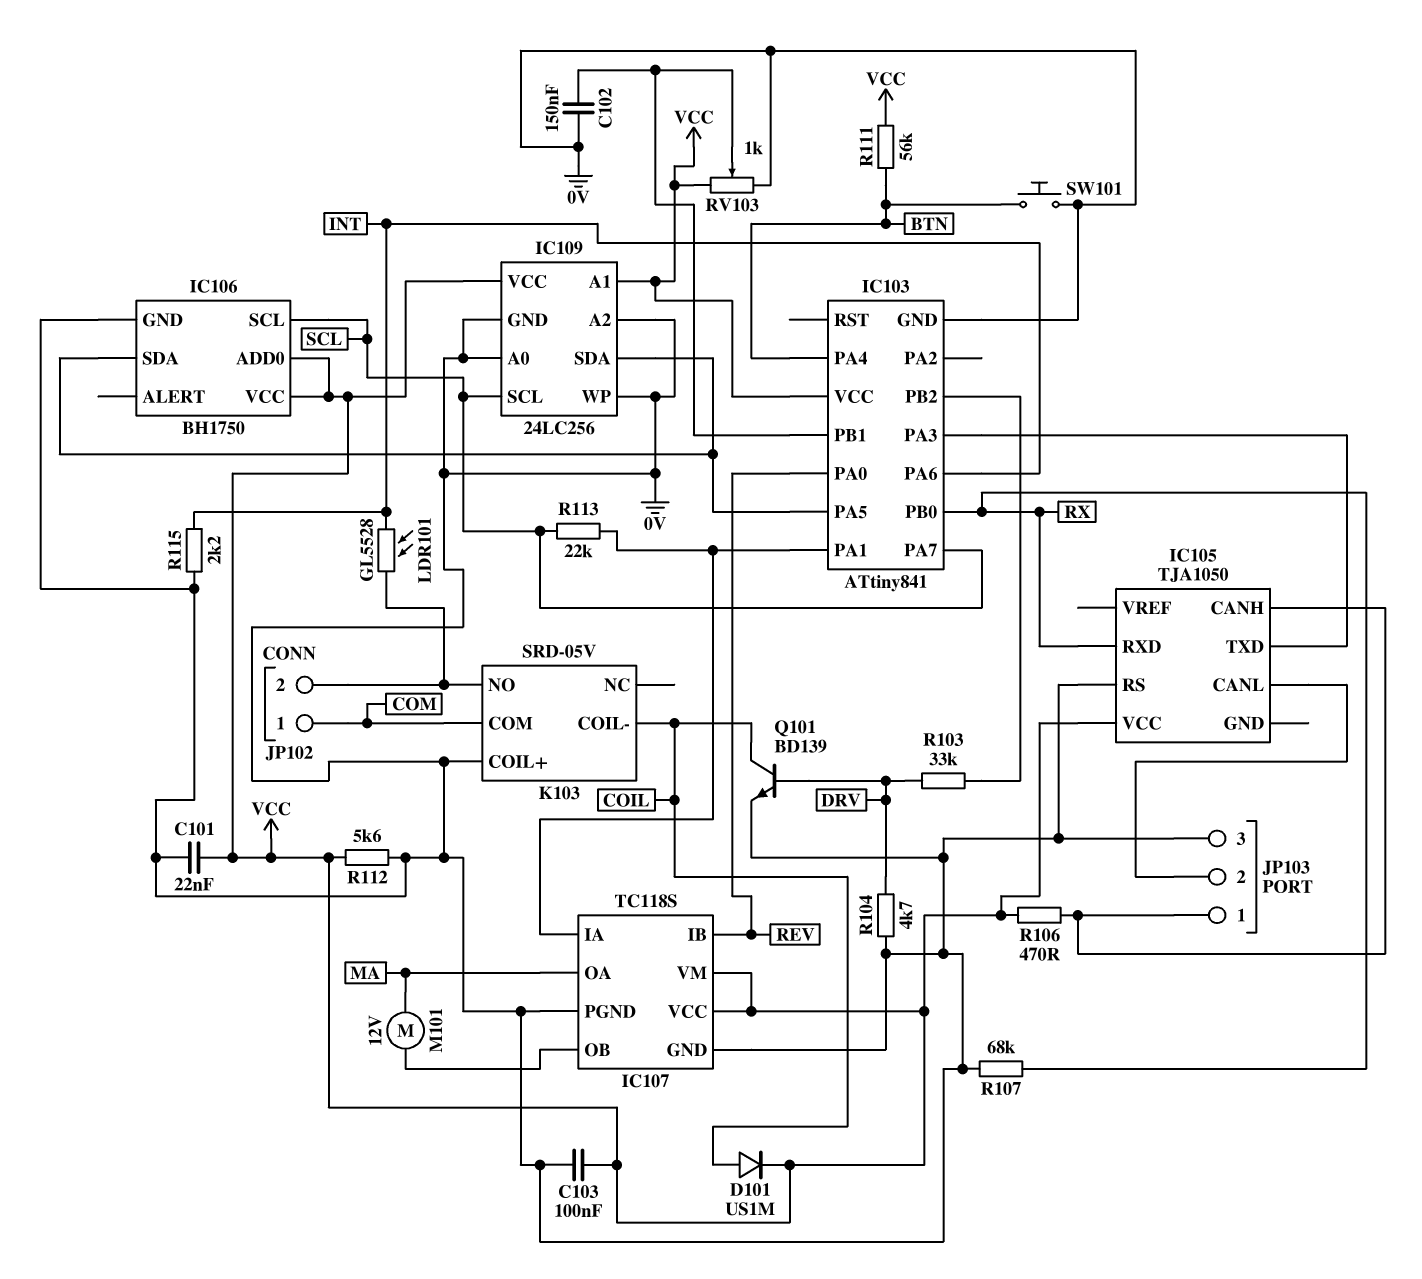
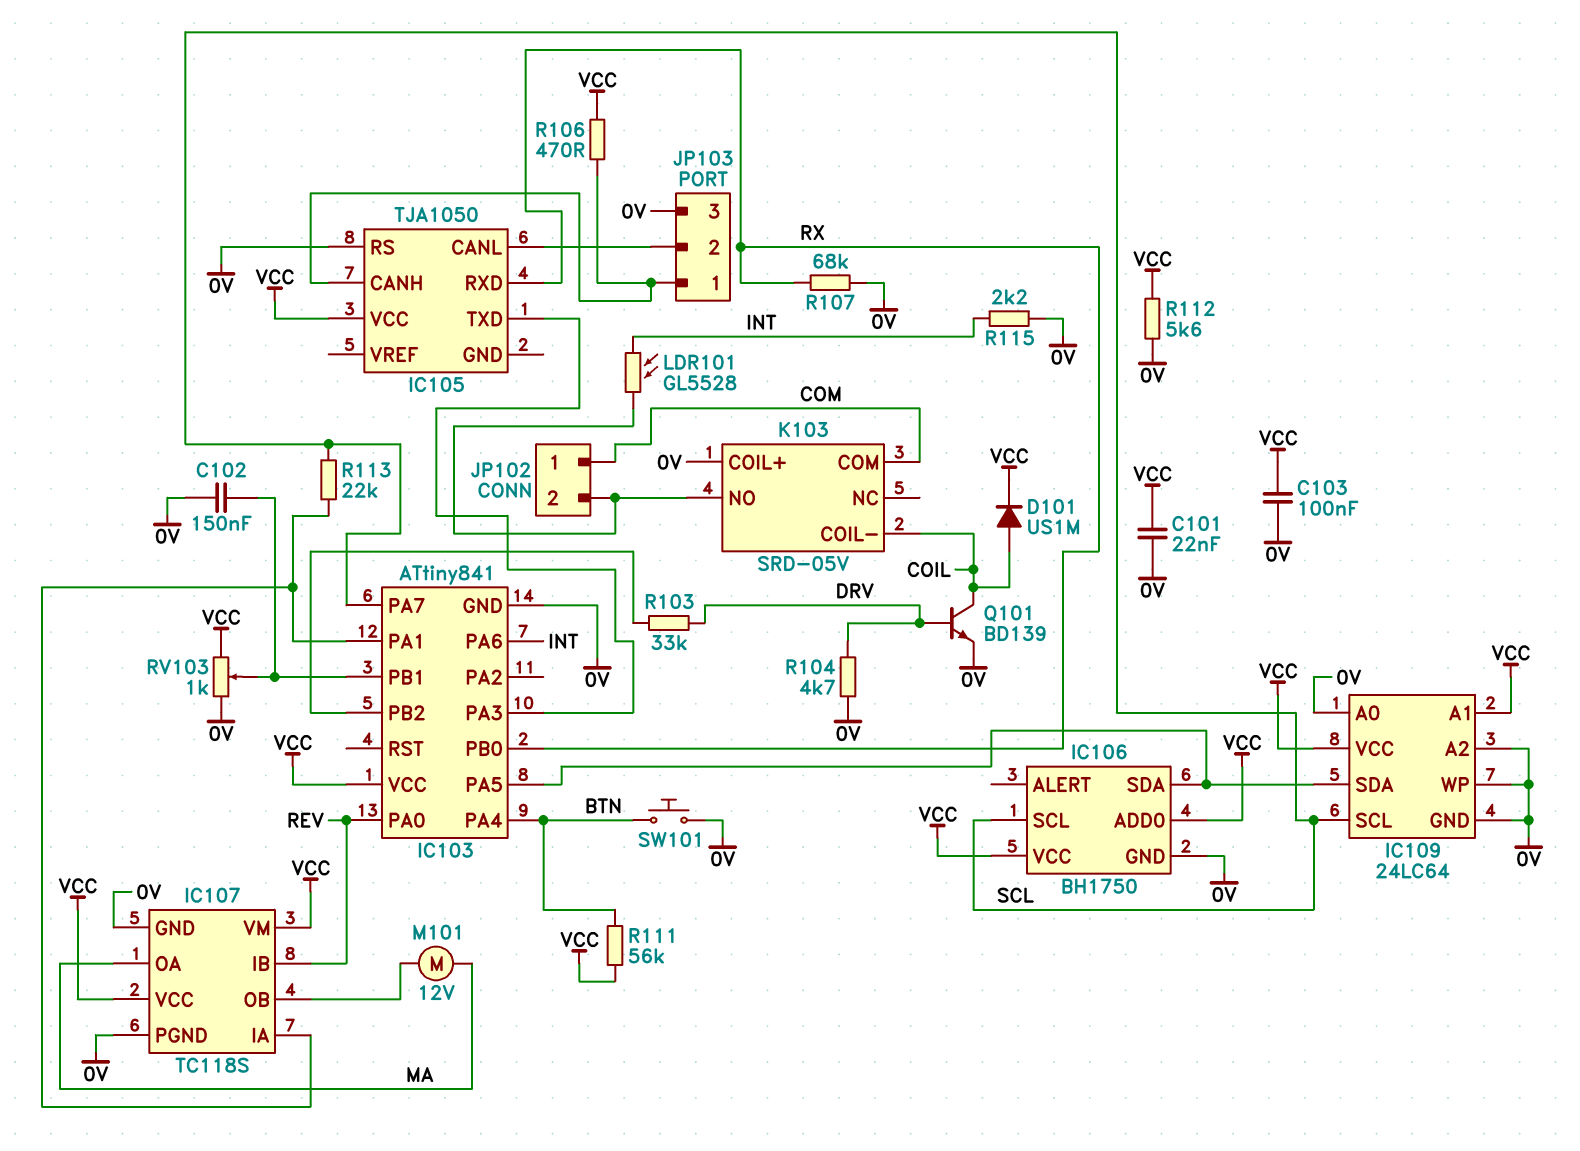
IC109: 24LC256 -> 24LC64

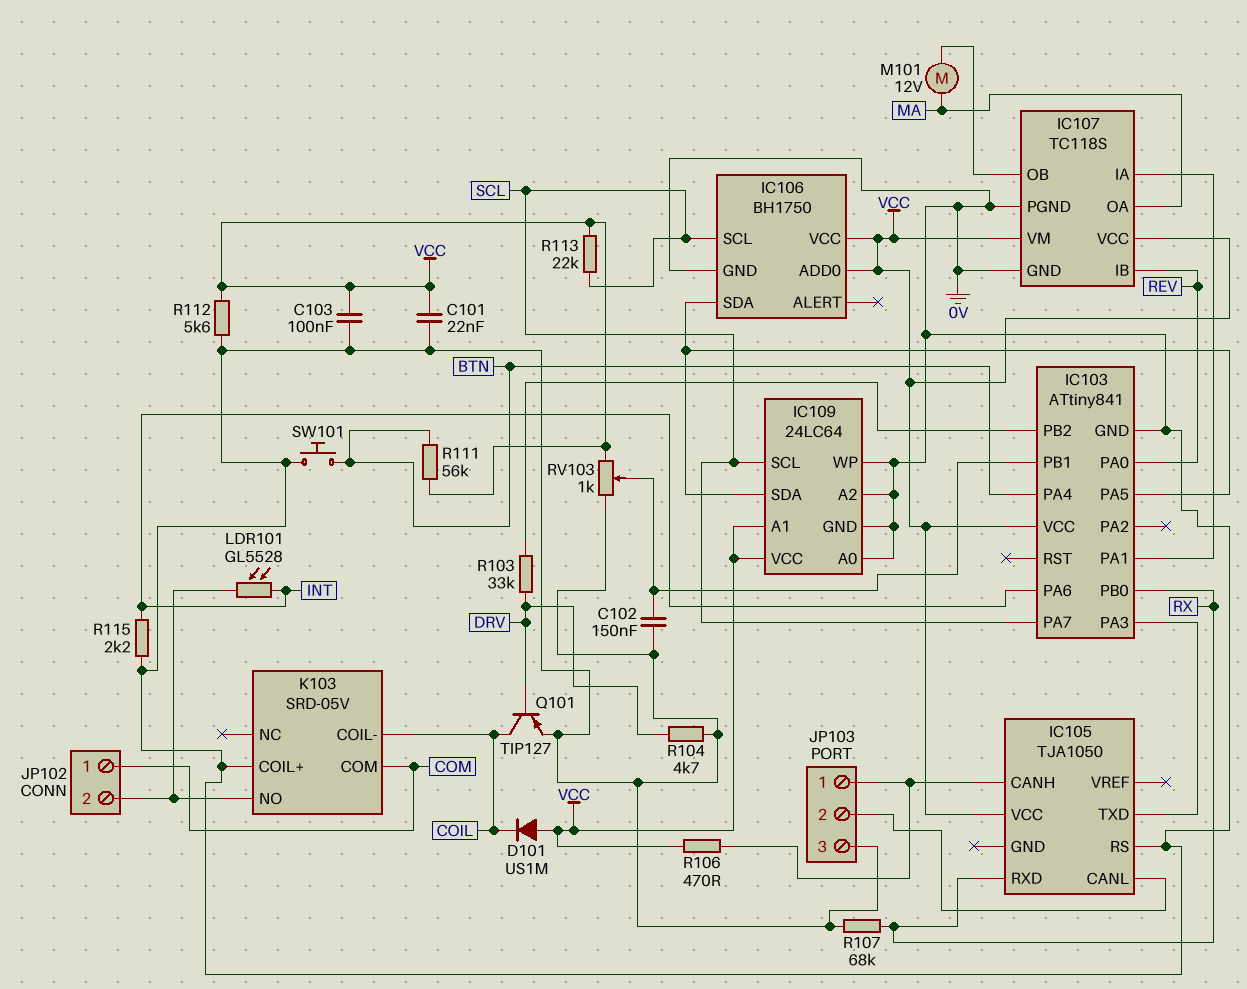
D101: diode US1M (A COIL, K VCC) -> diode US1M (A VCC, K COIL)
Q101: NPN BD139 (B DRV, C COIL, E 0V) -> PNP TIP127 (B DRV, C COIL, E 0V)
R113: 22k (IC103/PA1, SCL) -> 22k (SCL, VCC)

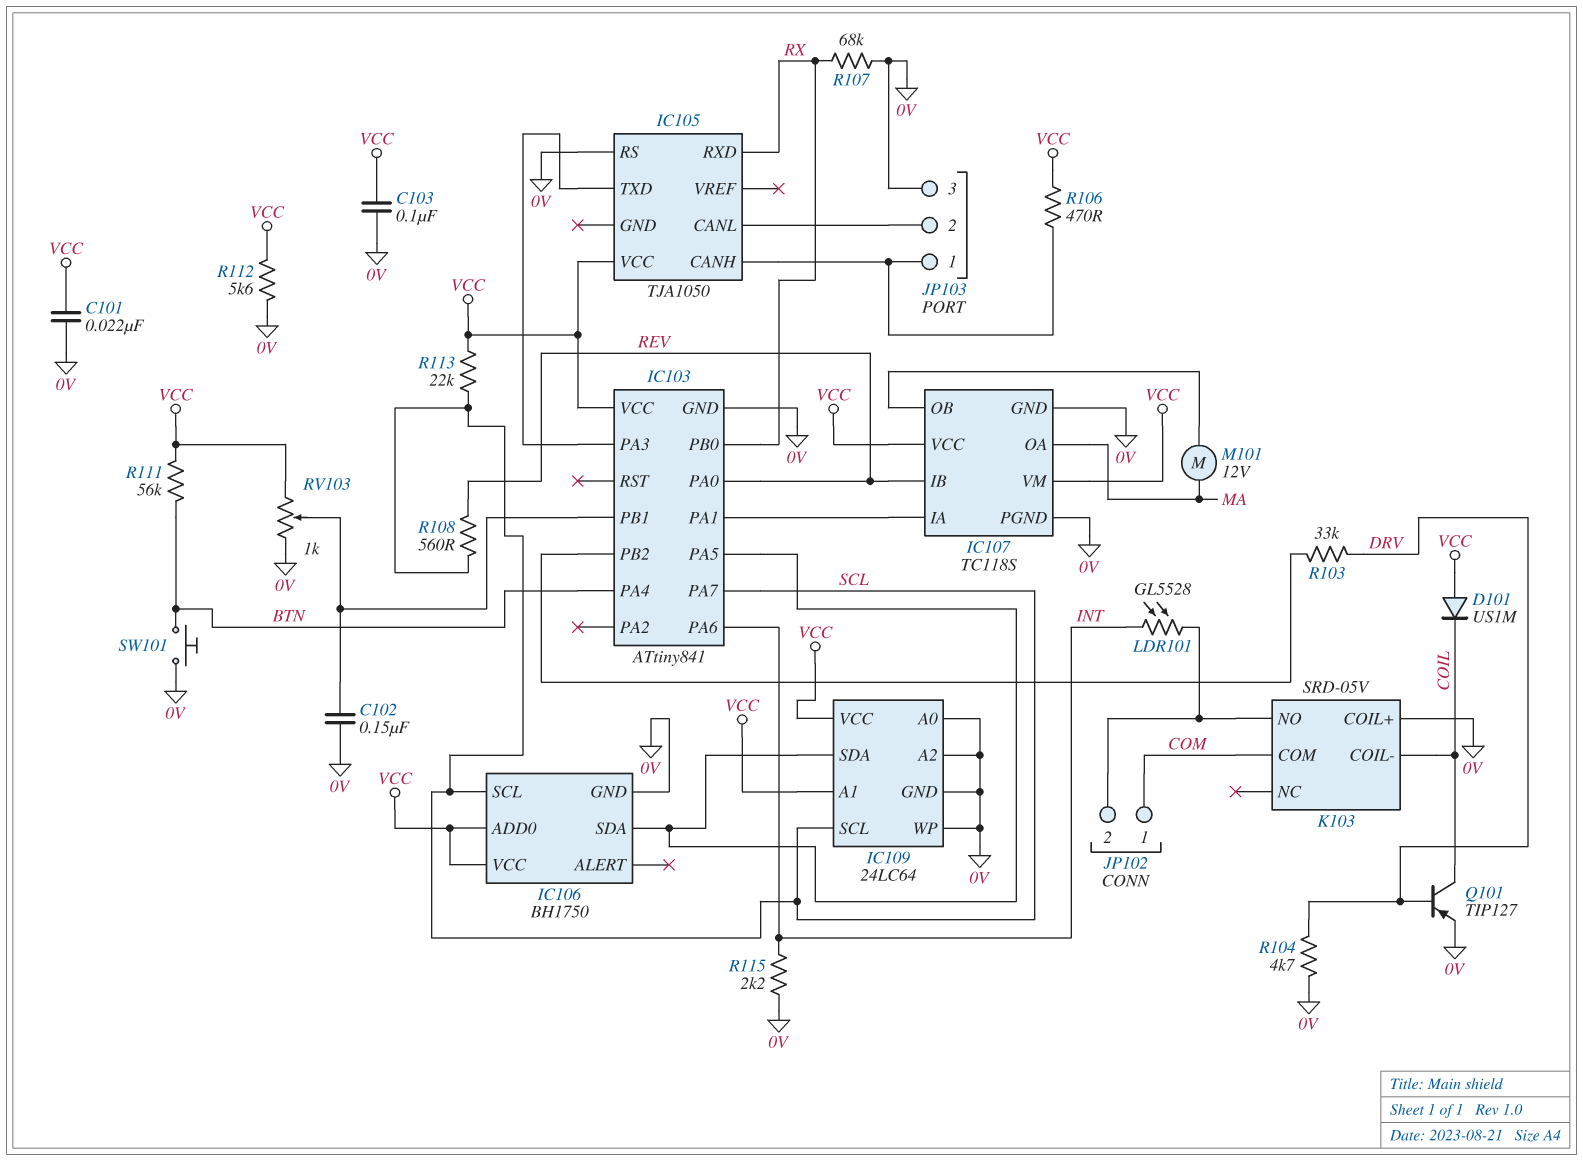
R108: none -> 560 (REV, SCL)

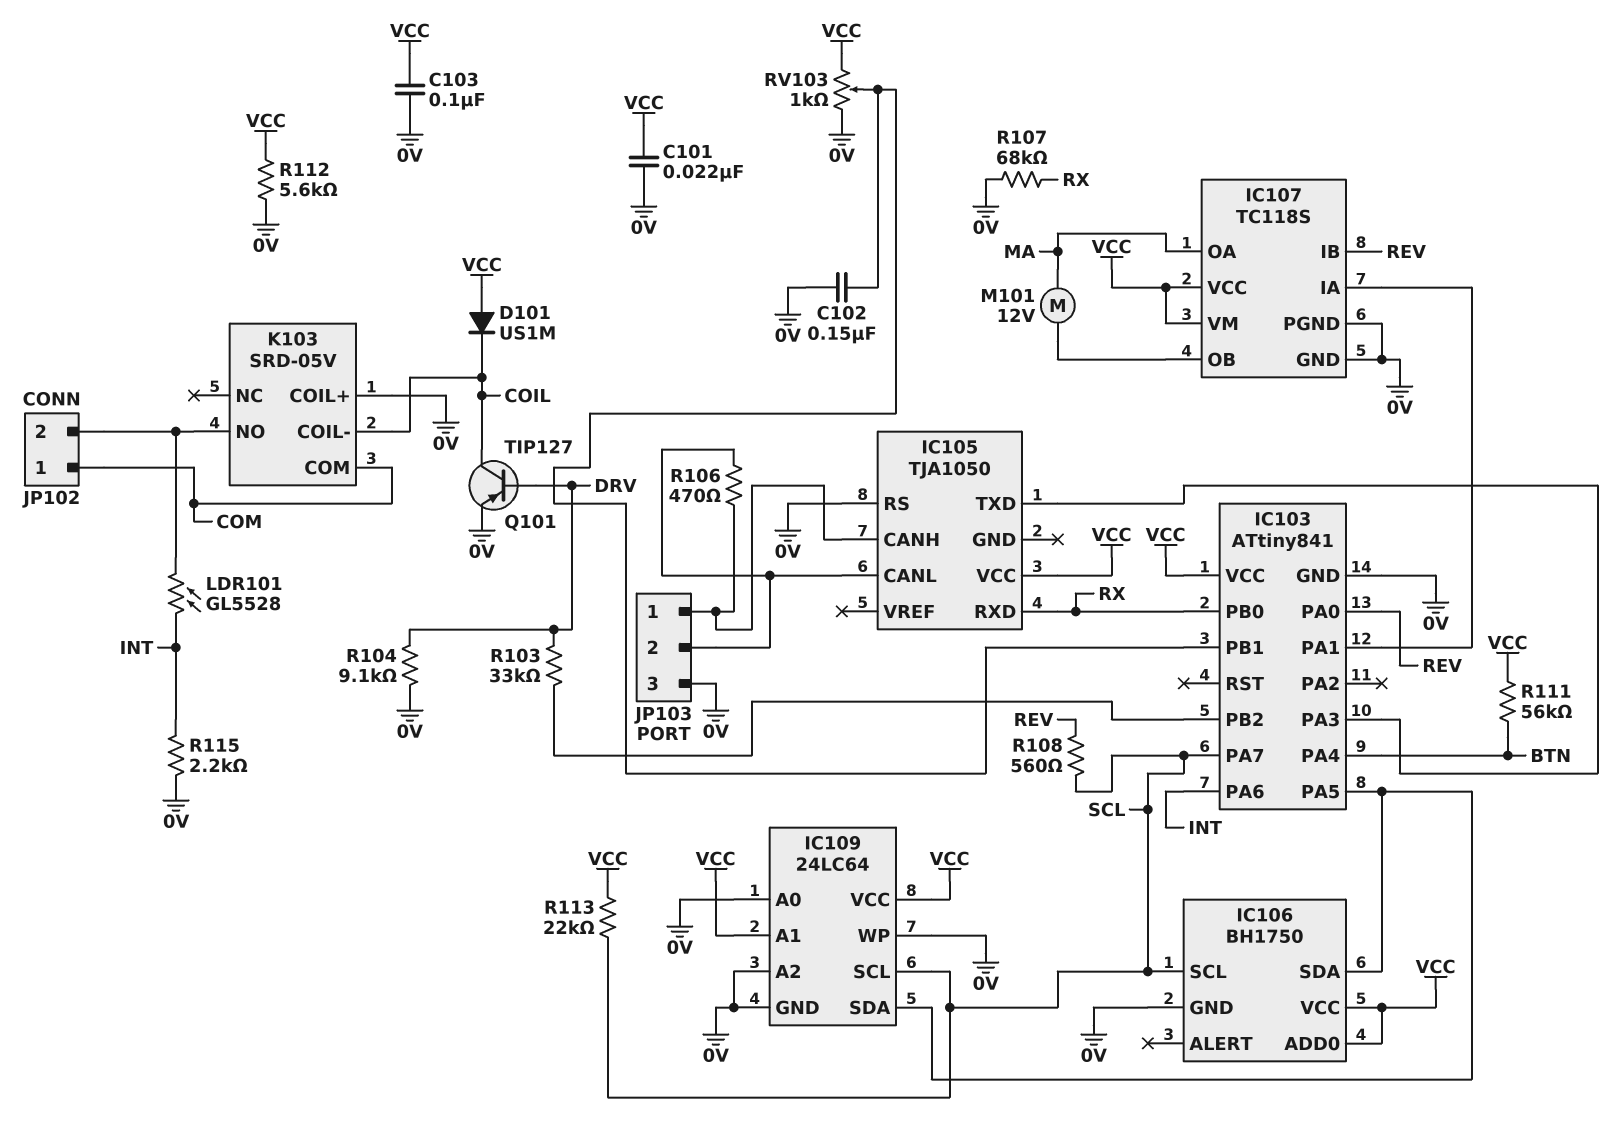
R104: 4.7k (0V, DRV) -> 9.1k (0V, DRV)
R106: 470 (IC105/CANH, VCC) -> 470 (IC105/CANH, IC105/CANL)
SW101: button (0V, BTN) -> none

